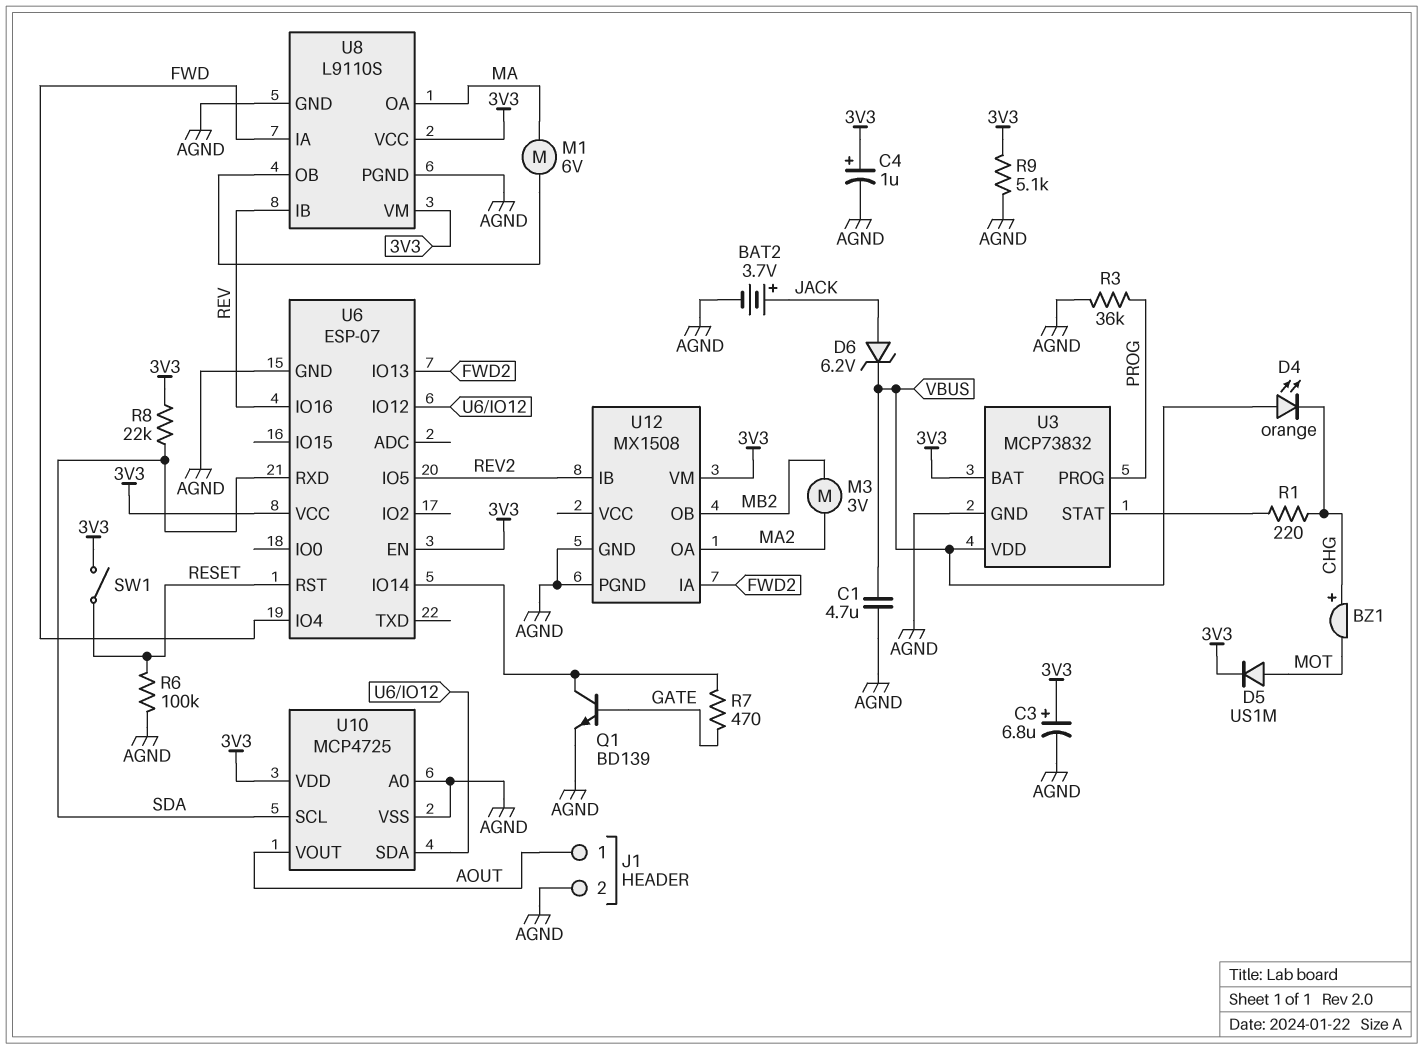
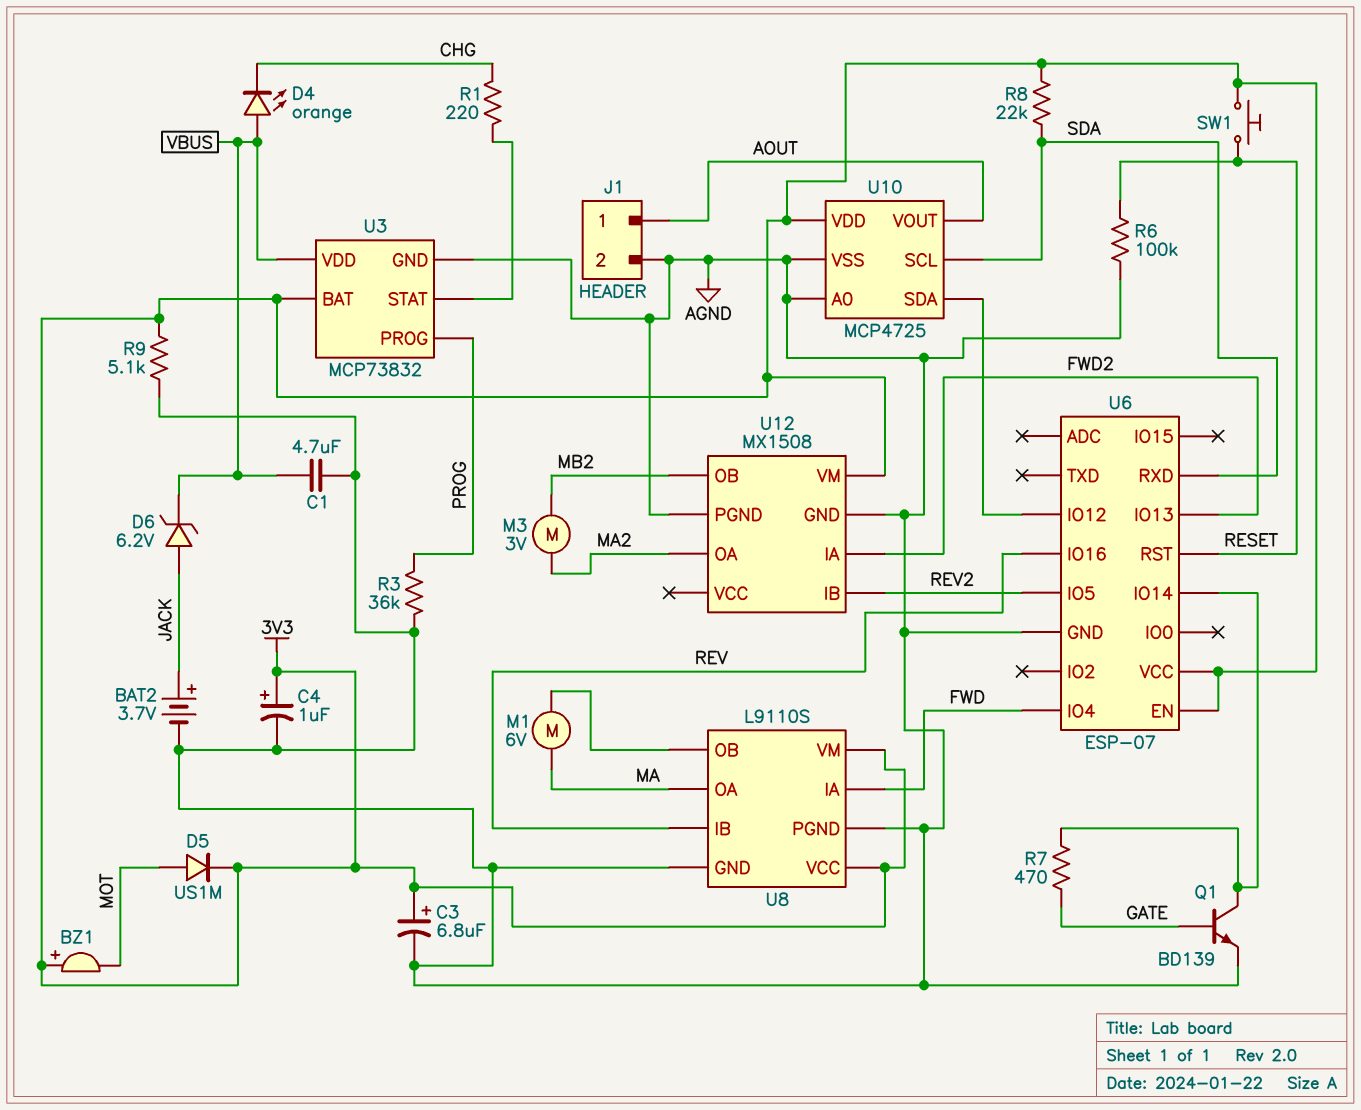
BZ1: buzzer (plus CHG, minus MOT) -> buzzer (plus 3V3, minus MOT)
SW1: switch (3V3, RESET) -> button (3V3, RESET)

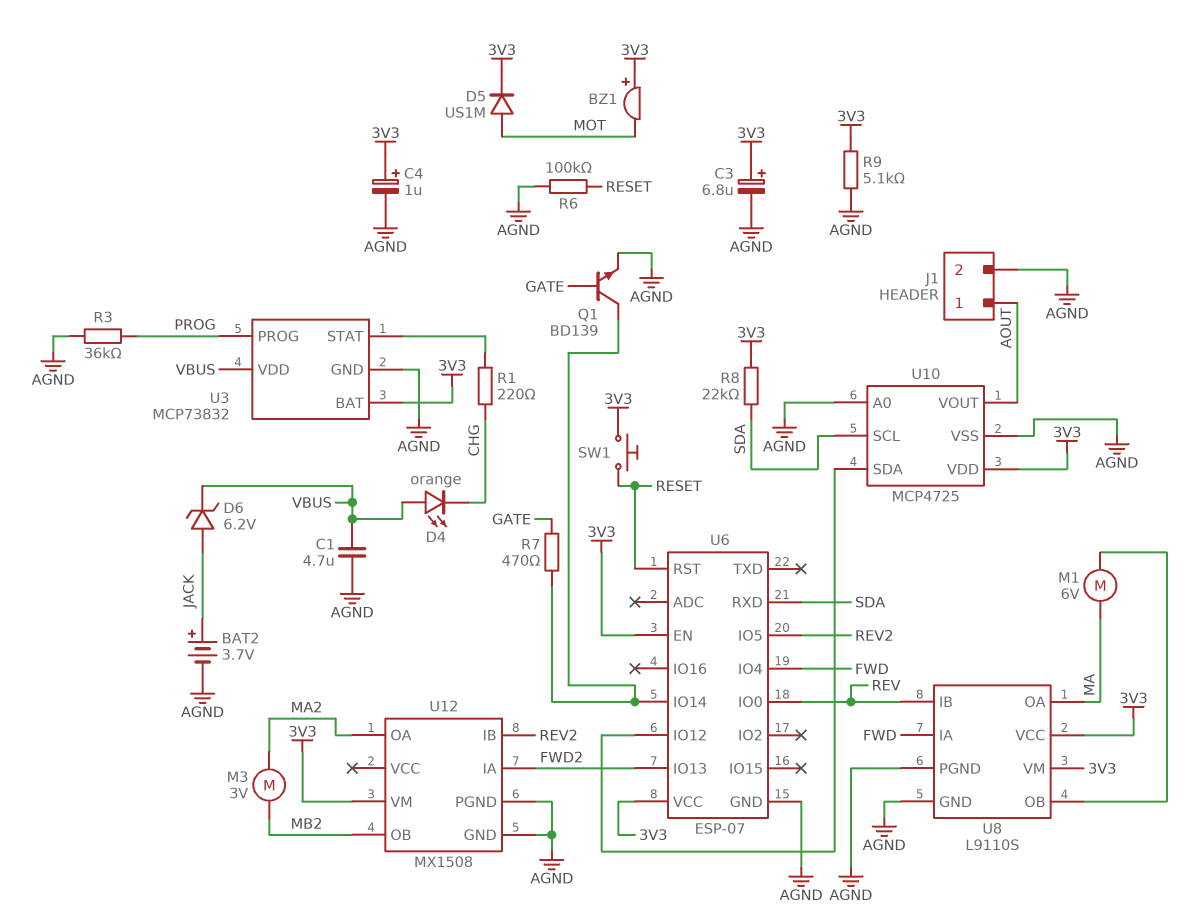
U6 pin IO0: none -> REV
U6 pin IO16: REV -> none

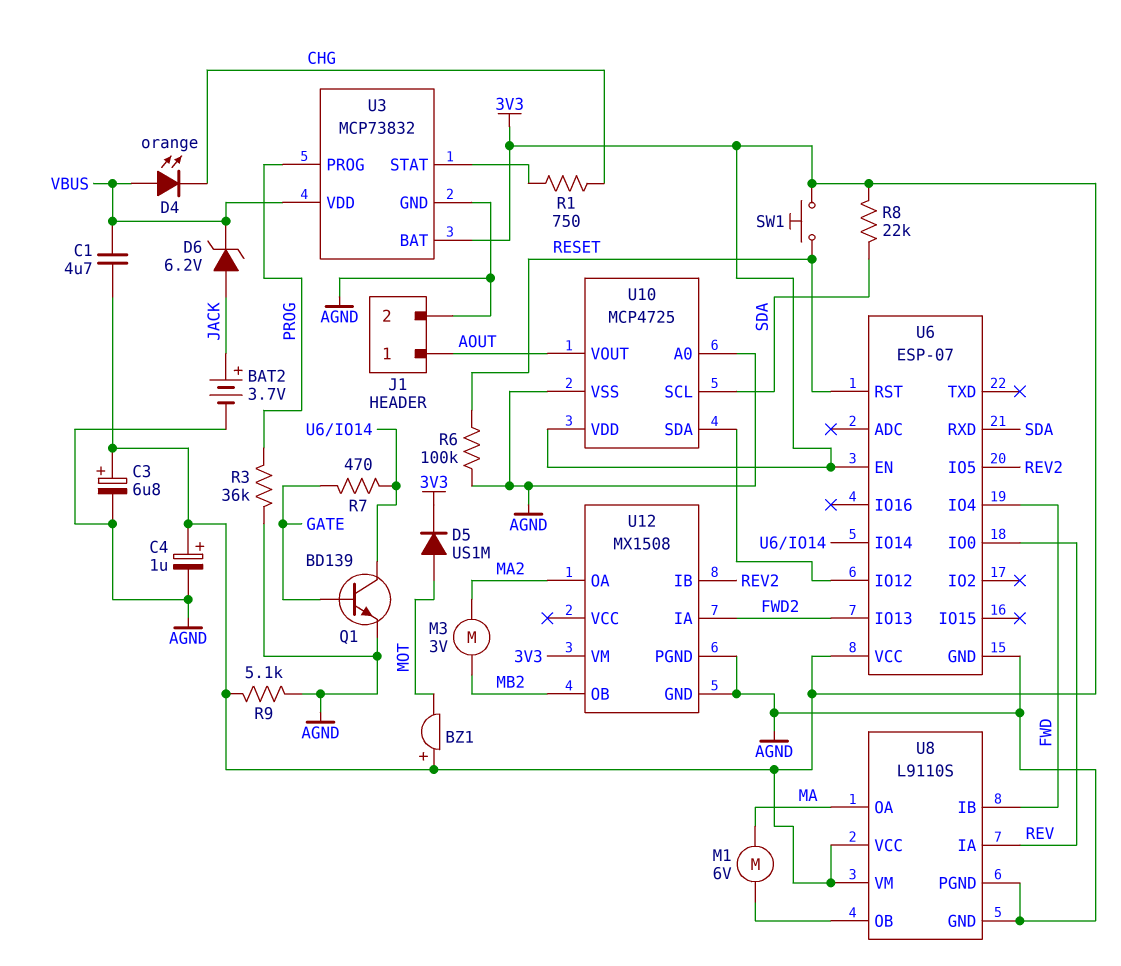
C1: 4.7uF (AGND, VBUS) -> 4.7uF (3V3, VBUS)
R1: 220 (CHG, U3/STAT) -> 750 (CHG, U3/STAT)
U8 pin IA: FWD -> REV
U8 pin IB: REV -> FWD

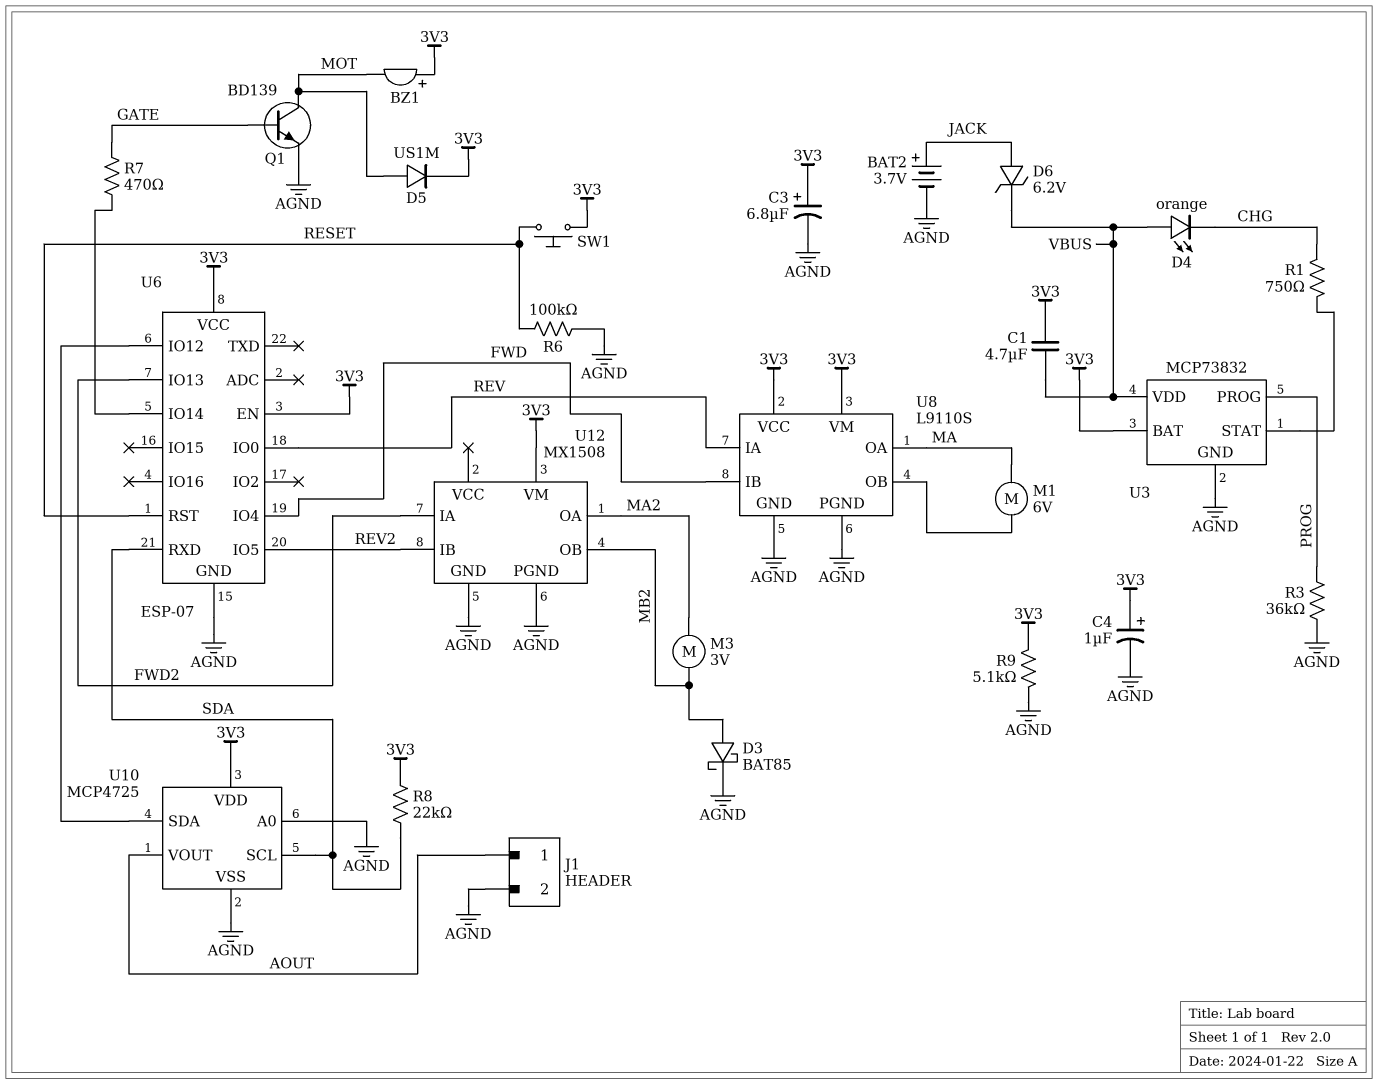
D3: none -> schottky BAT85 (A MB2, K AGND)
Q1: NPN BD139 (B GATE, C U6/IO14, E AGND) -> NPN BD139 (B GATE, C MOT, E AGND)

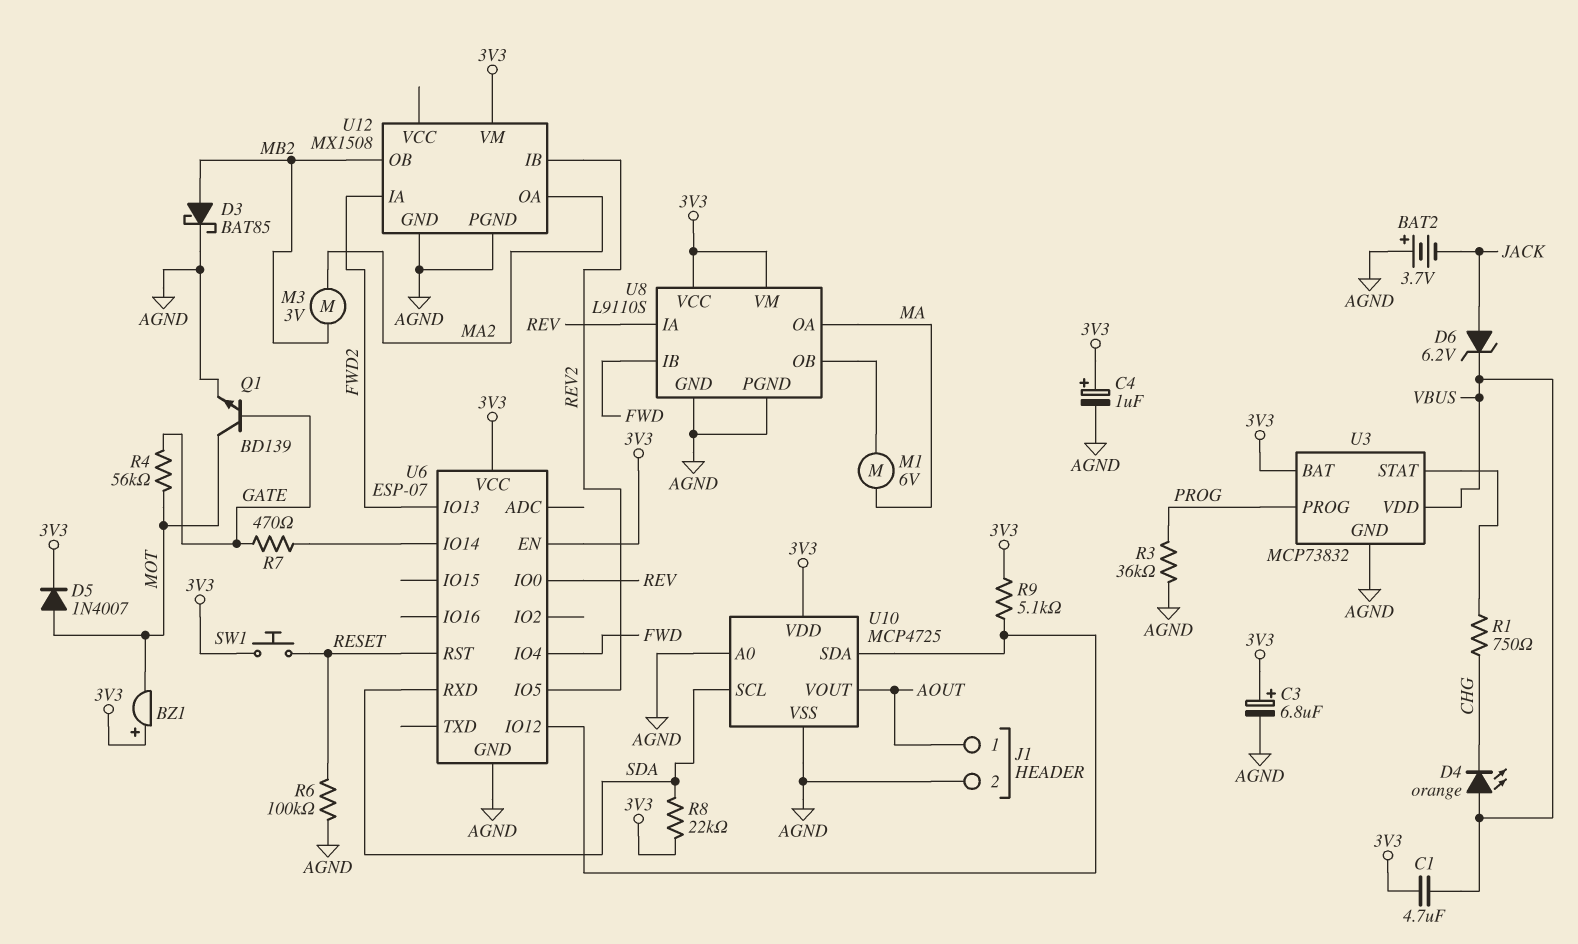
BAT2: 3.7V (plus JACK, minus AGND) -> 3.7V (plus AGND, minus JACK)
D5: diode US1M (A MOT, K 3V3) -> diode 1N4007 (A MOT, K 3V3)
R4: none -> 56k (GATE, MOT)
R9: 5.1k (3V3, AGND) -> 5.1k (3V3, U6/IO12)

